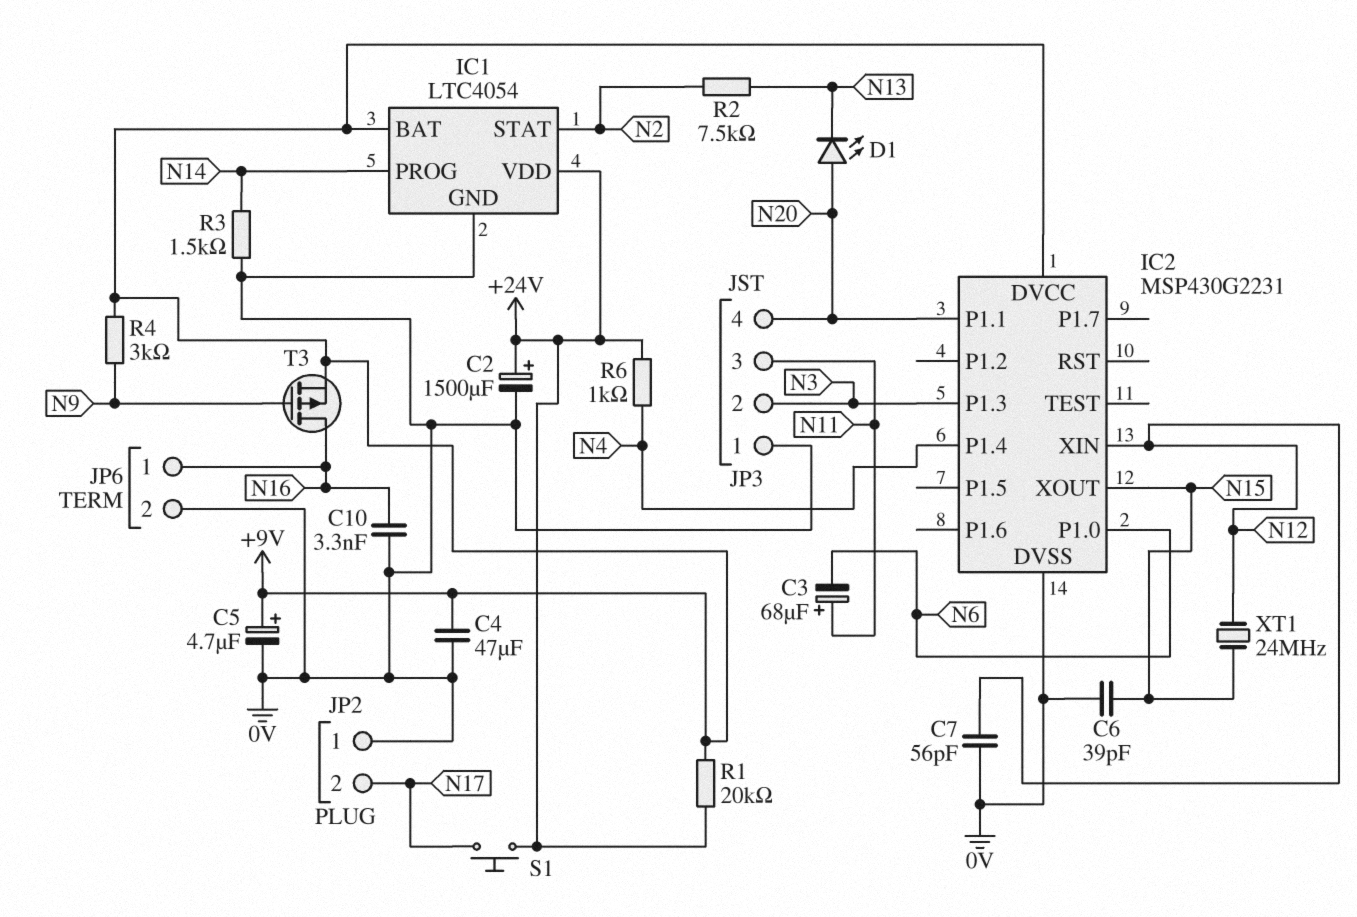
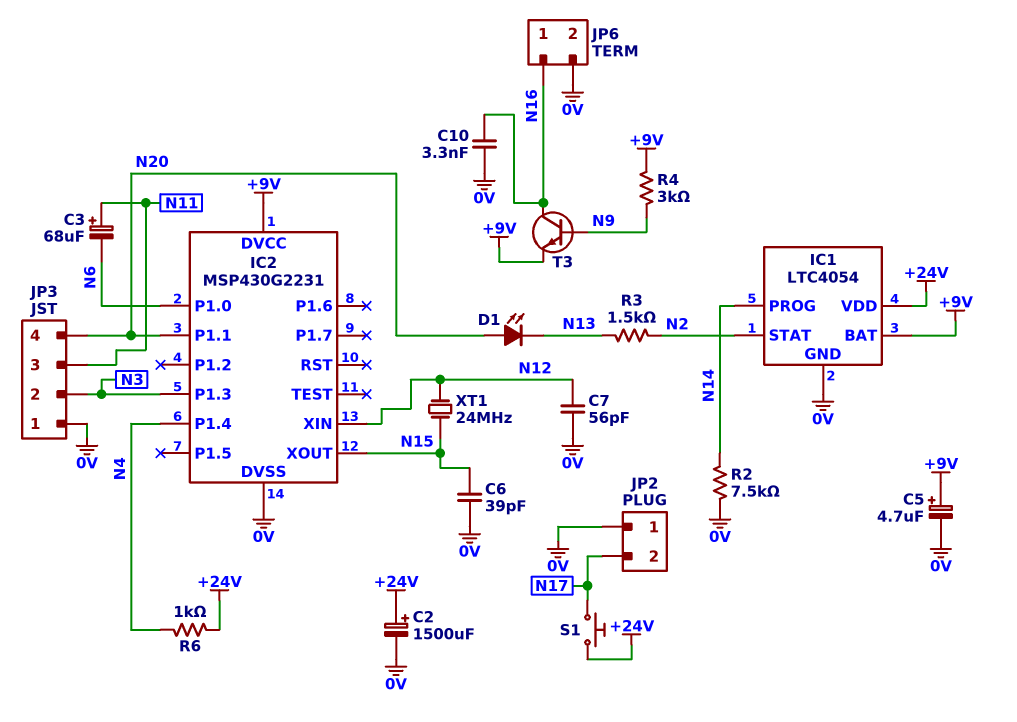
C4: 47uF (+9V, 0V) -> none
R1: 20k (+9V, +24V) -> none
R2: 7.5k (N2, N13) -> 7.5k (0V, N14)
R3: 1.5k (0V, N14) -> 1.5k (N2, N13)
T3: PMOS (G N9, D N16, S +9V) -> NPN (B N9, C N16, E +9V)

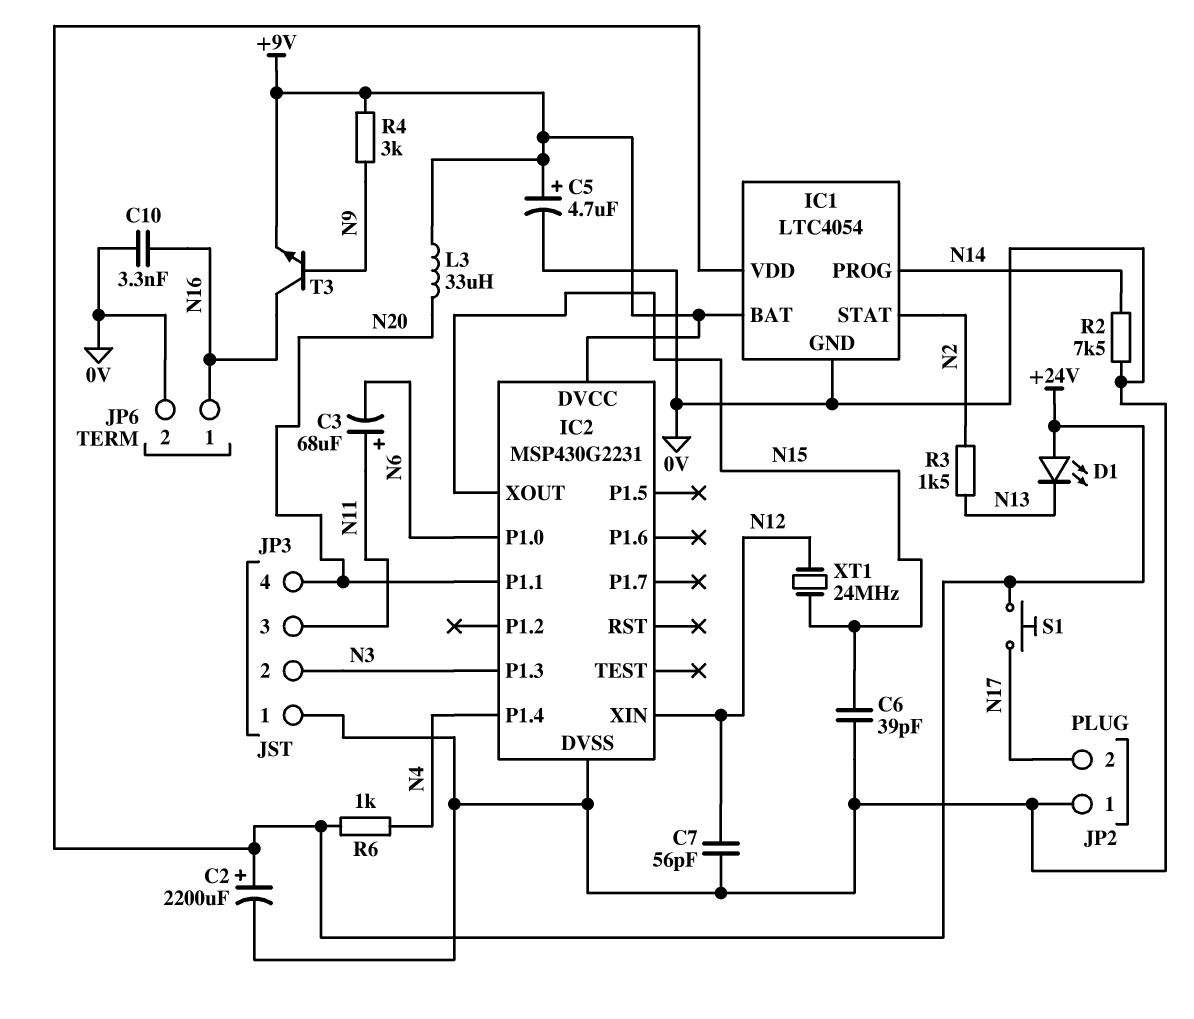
C2: 1500uF (plus +24V, minus 0V) -> 2200uF (plus +24V, minus 0V)
D1: LED (A N20, K N13) -> LED (A +24V, K N13)
L3: none -> 33uH (+9V, N20)

